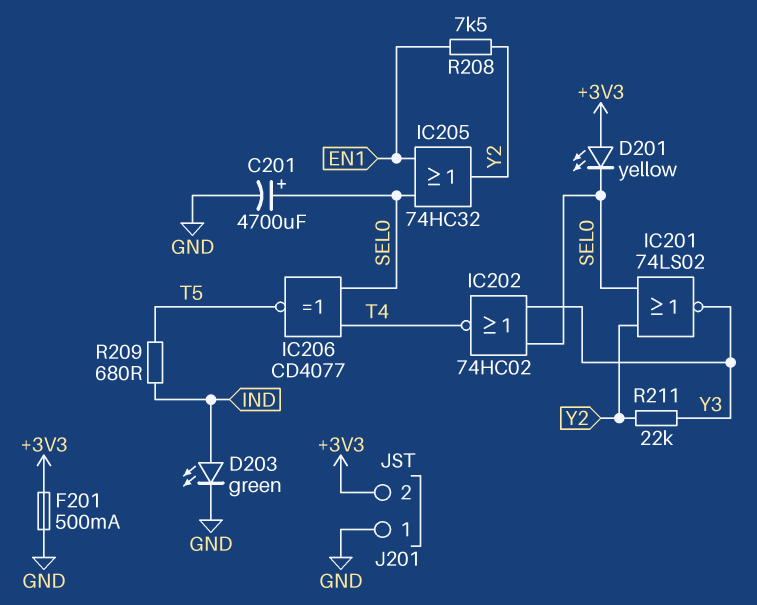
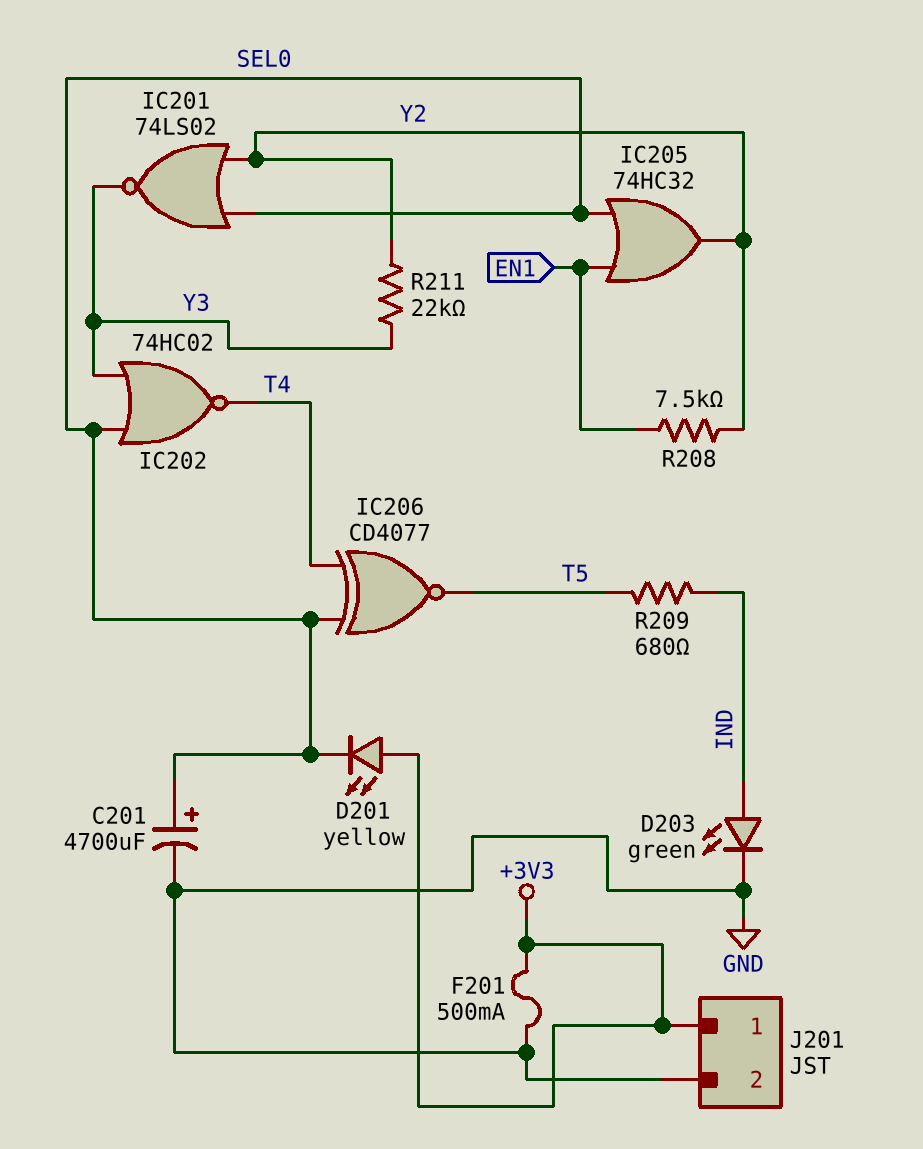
J201 pin 1: GND -> +3V3
J201 pin 2: +3V3 -> GND

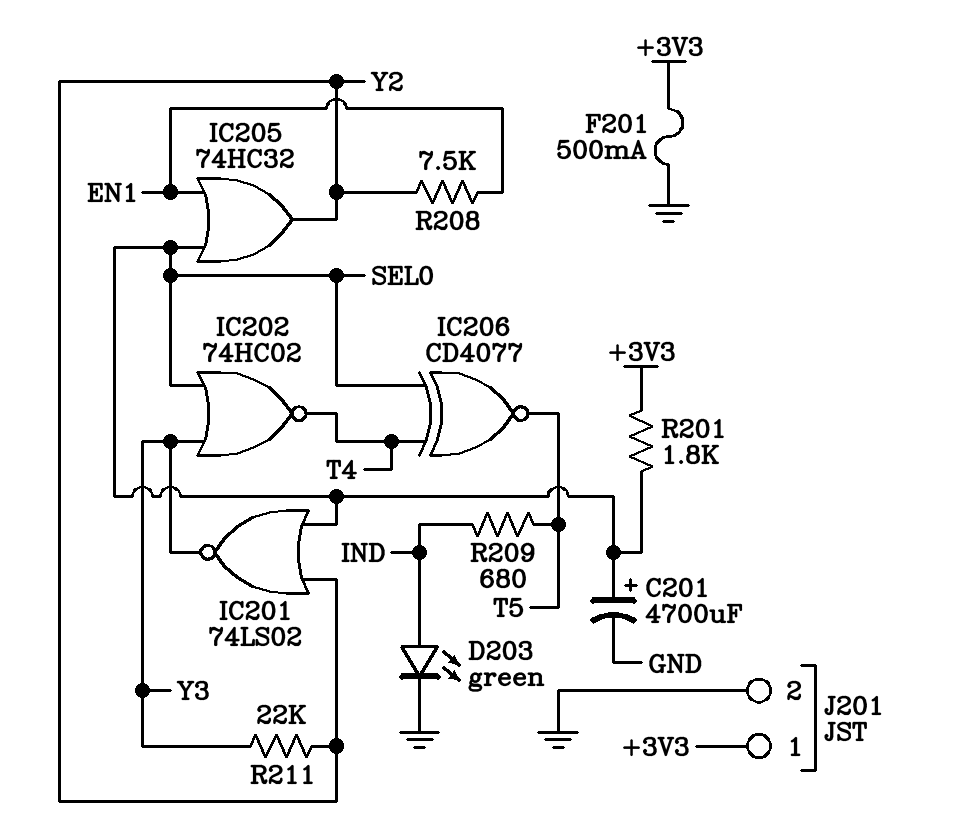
D201: LED yellow (A +3V3, K SEL0) -> none
R201: none -> 1.8k (+3V3, SEL0)

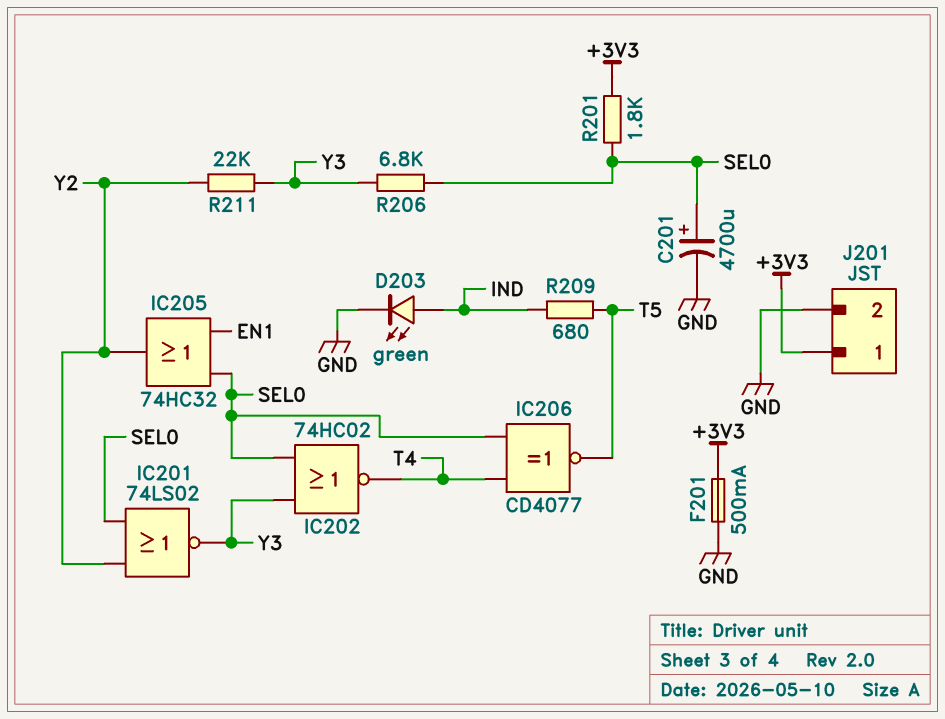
R206: none -> 6.8k (SEL0, Y3)
R208: 7.5k (EN1, Y2) -> none

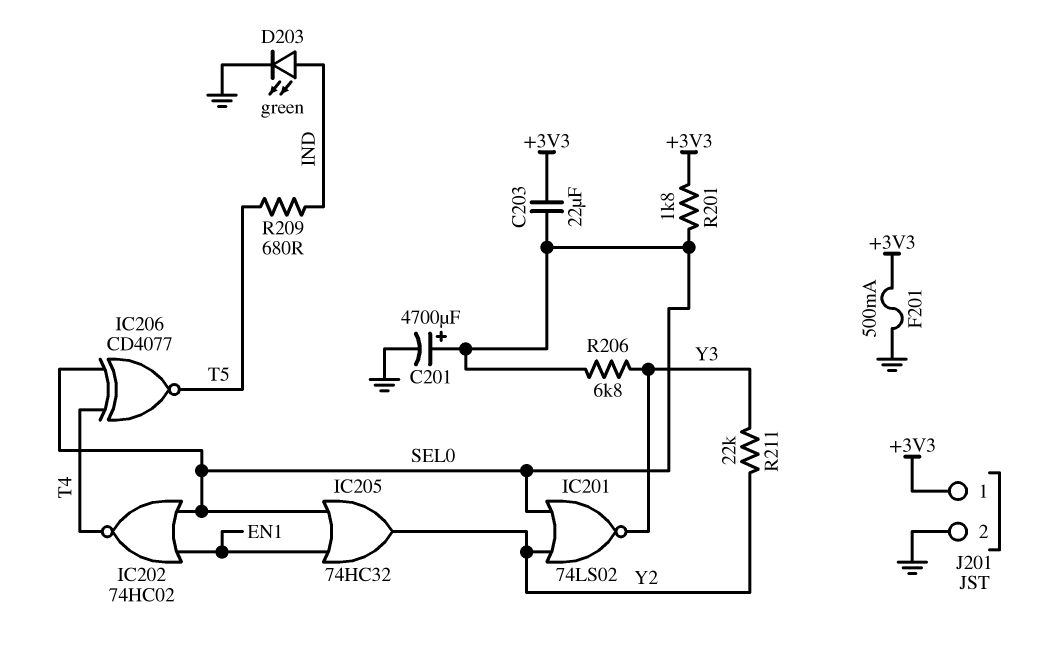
C203: none -> 22uF (+3V3, SEL0)
IC202: NOR 74HC02 (in SEL0, in Y3, out T4) -> NOR 74HC02 (in EN1, in SEL0, out T4)

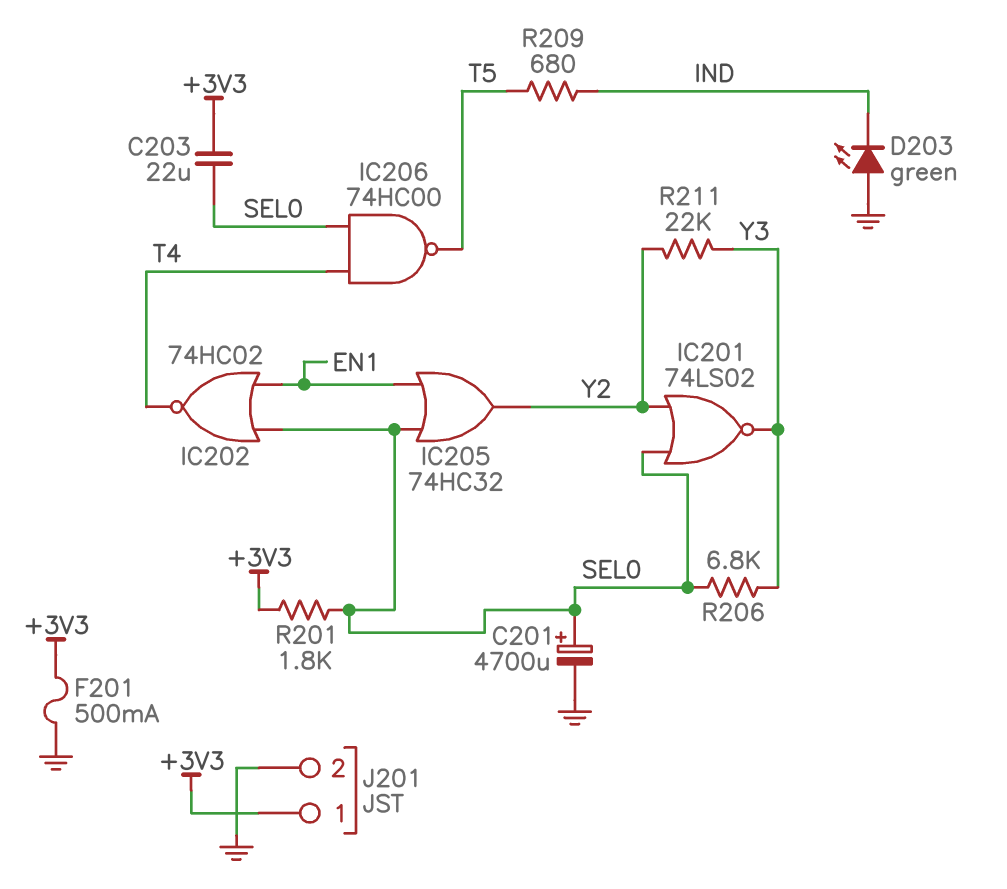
D203: LED green (A IND, K GND) -> LED green (A GND, K IND)
IC206: XNOR CD4077 (in SEL0, in T4, out T5) -> NAND 74HC00 (in SEL0, in T4, out T5)

